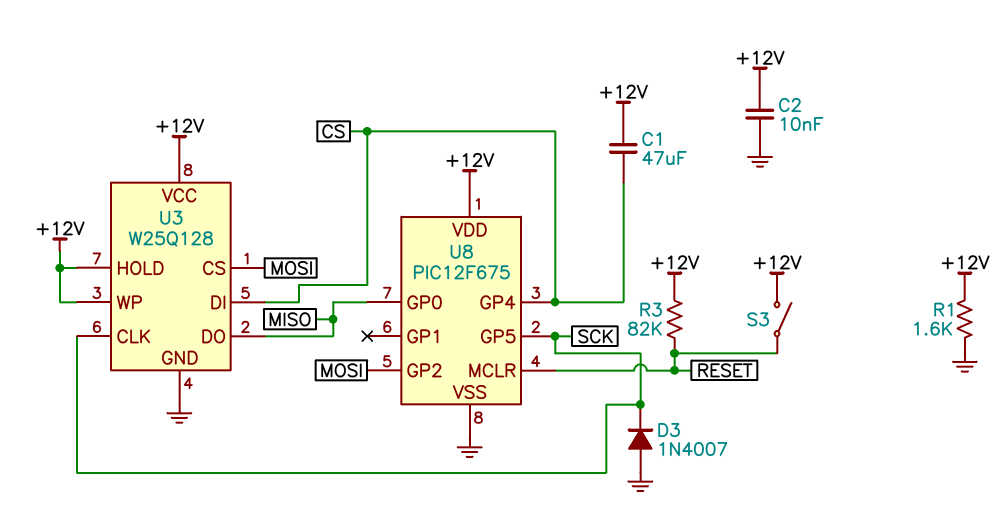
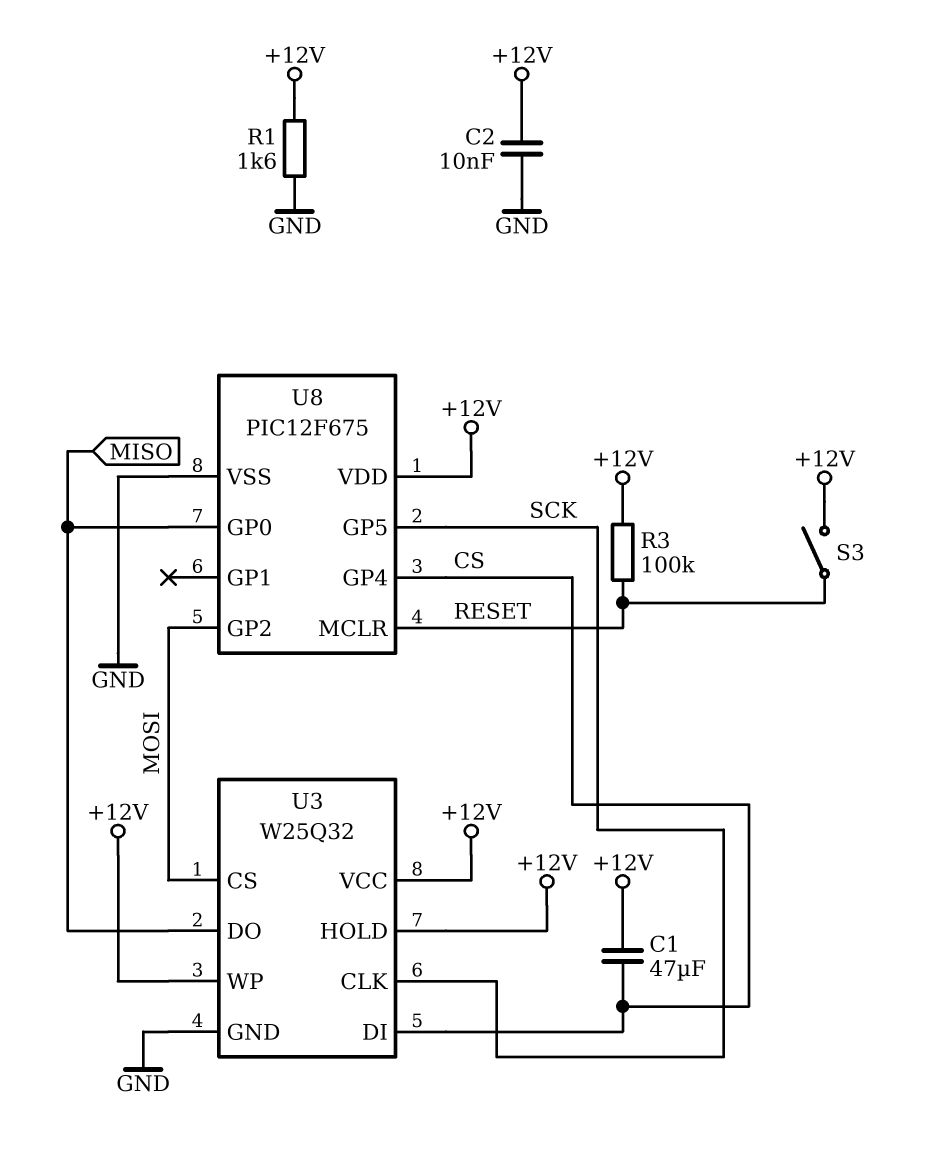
D3: diode 1N4007 (A GND, K SCK) -> none
R3: 82k (+12V, RESET) -> 100k (+12V, RESET)
U3: W25Q128 -> W25Q32

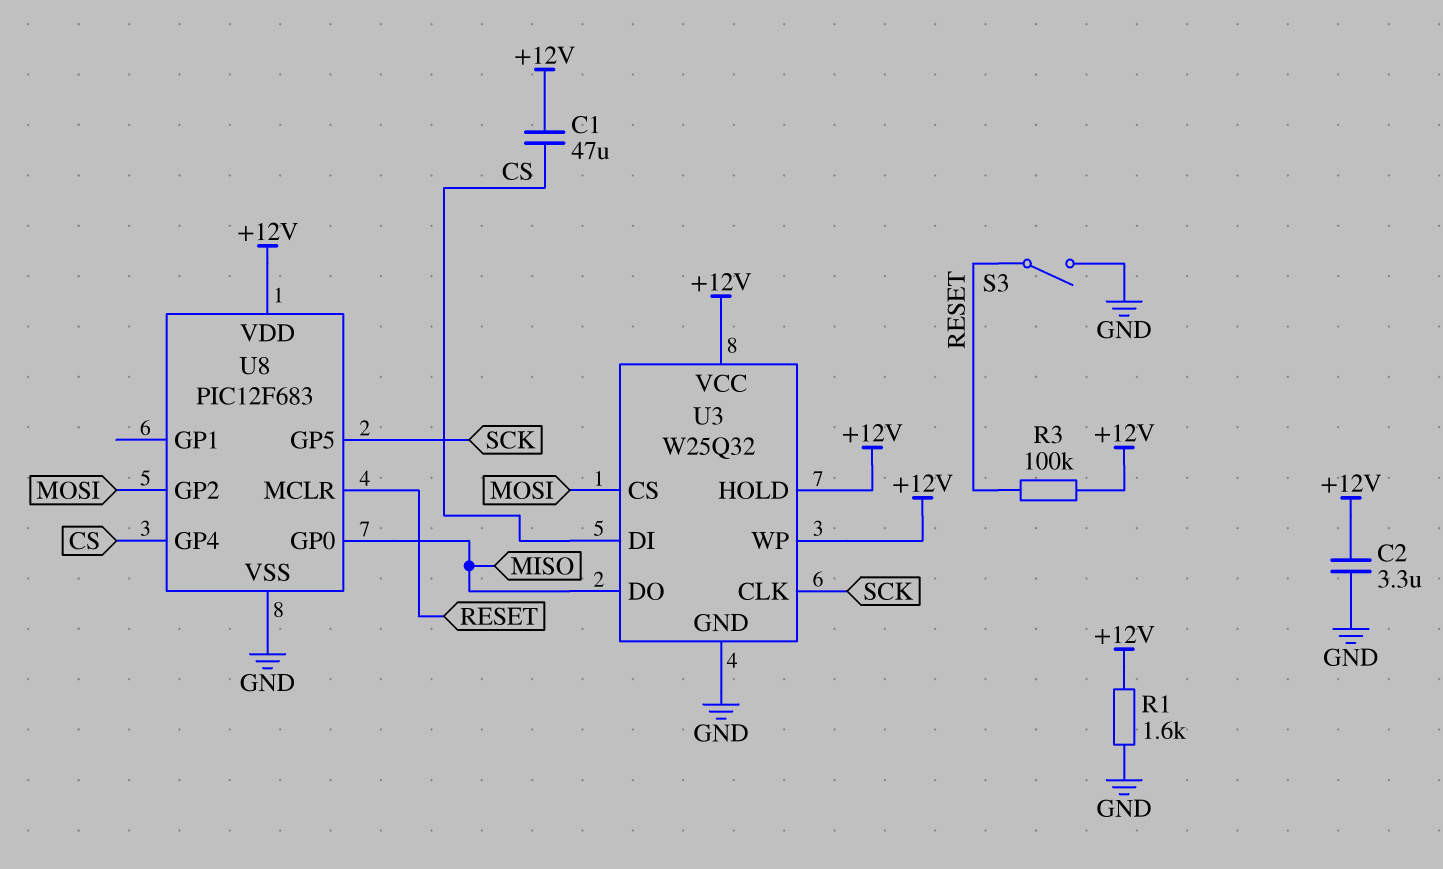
C2: 10nF (+12V, GND) -> 3.3uF (+12V, GND)
S3: switch (+12V, RESET) -> switch (GND, RESET)
U8: PIC12F675 -> PIC12F683

